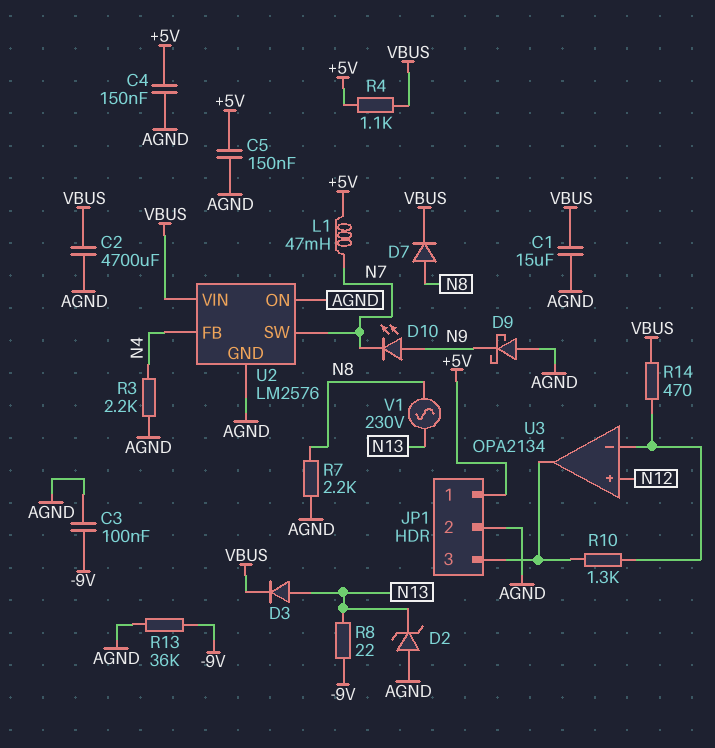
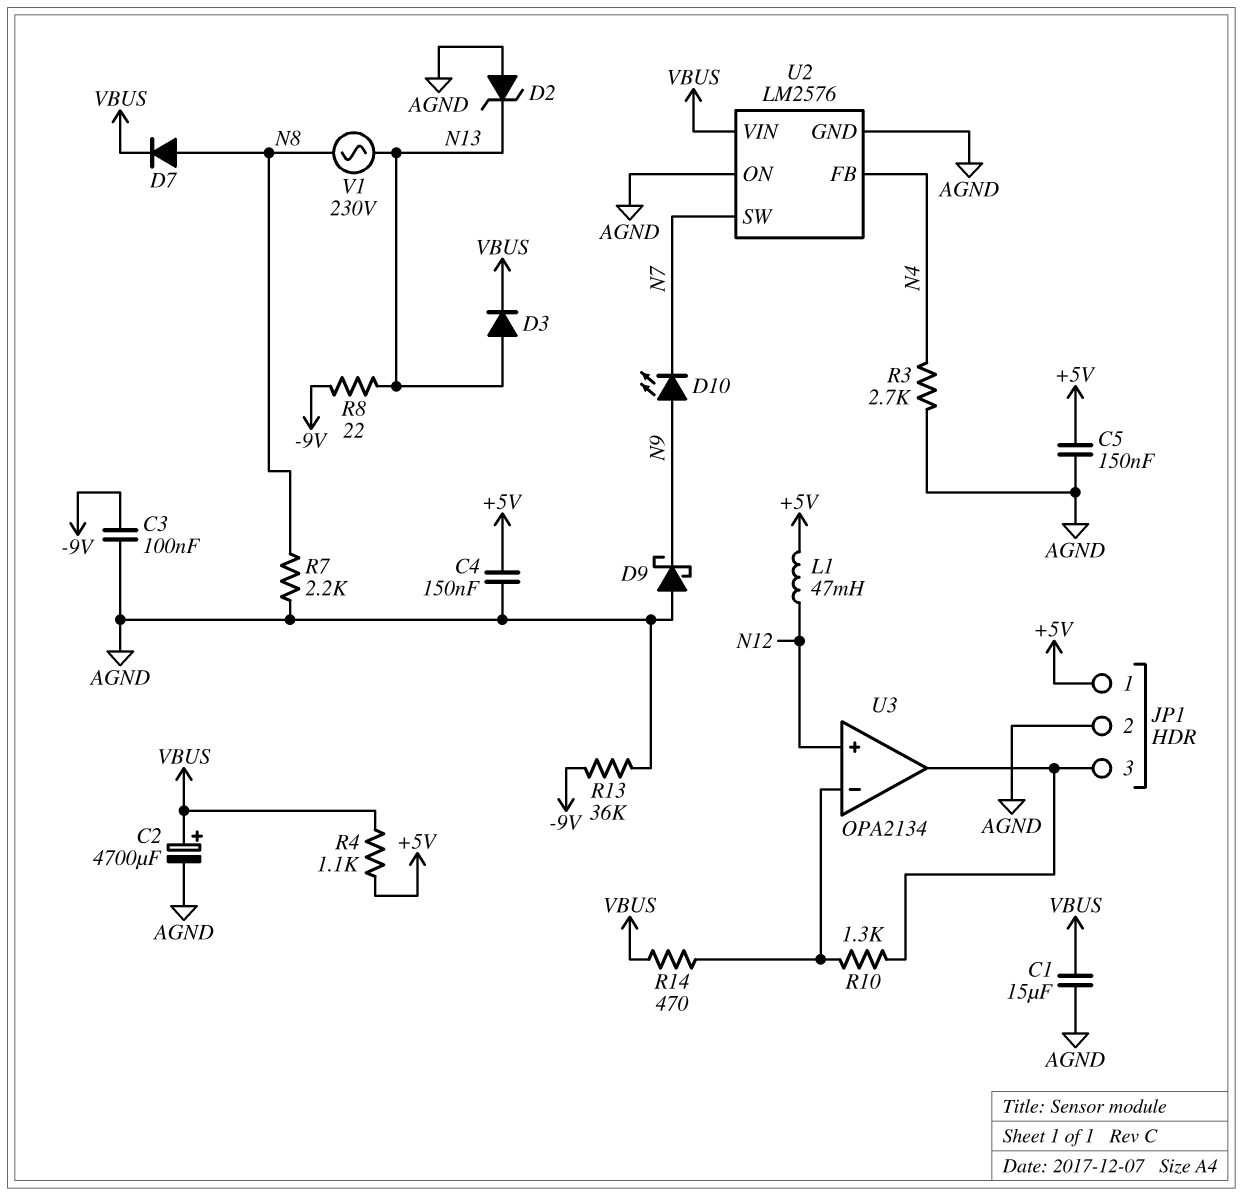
C2: 4700uF (AGND, VBUS) -> 4700uF (plus VBUS, minus AGND)
L1: 47mH (+5V, N7) -> 47mH (+5V, N12)
R3: 2.2k (AGND, N4) -> 2.7k (AGND, N4)

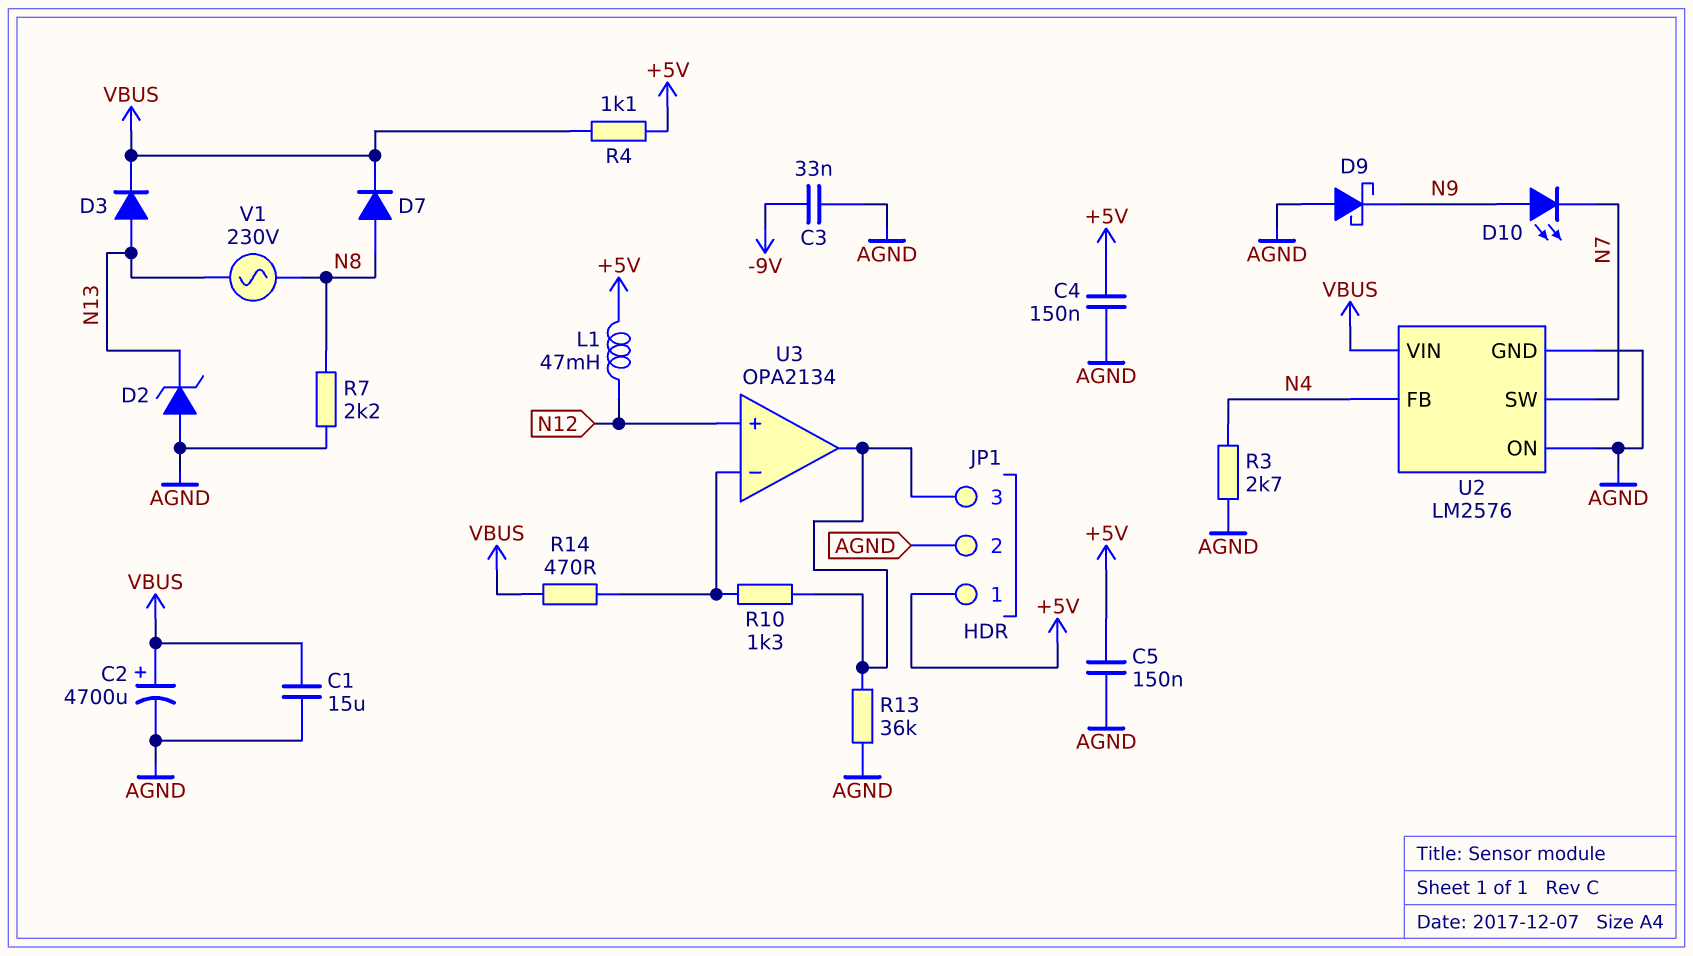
C3: 100nF (-9V, AGND) -> 33nF (-9V, AGND)
R8: 22 (-9V, N13) -> none
R13: 36k (-9V, AGND) -> 36k (AGND, JP1/3)

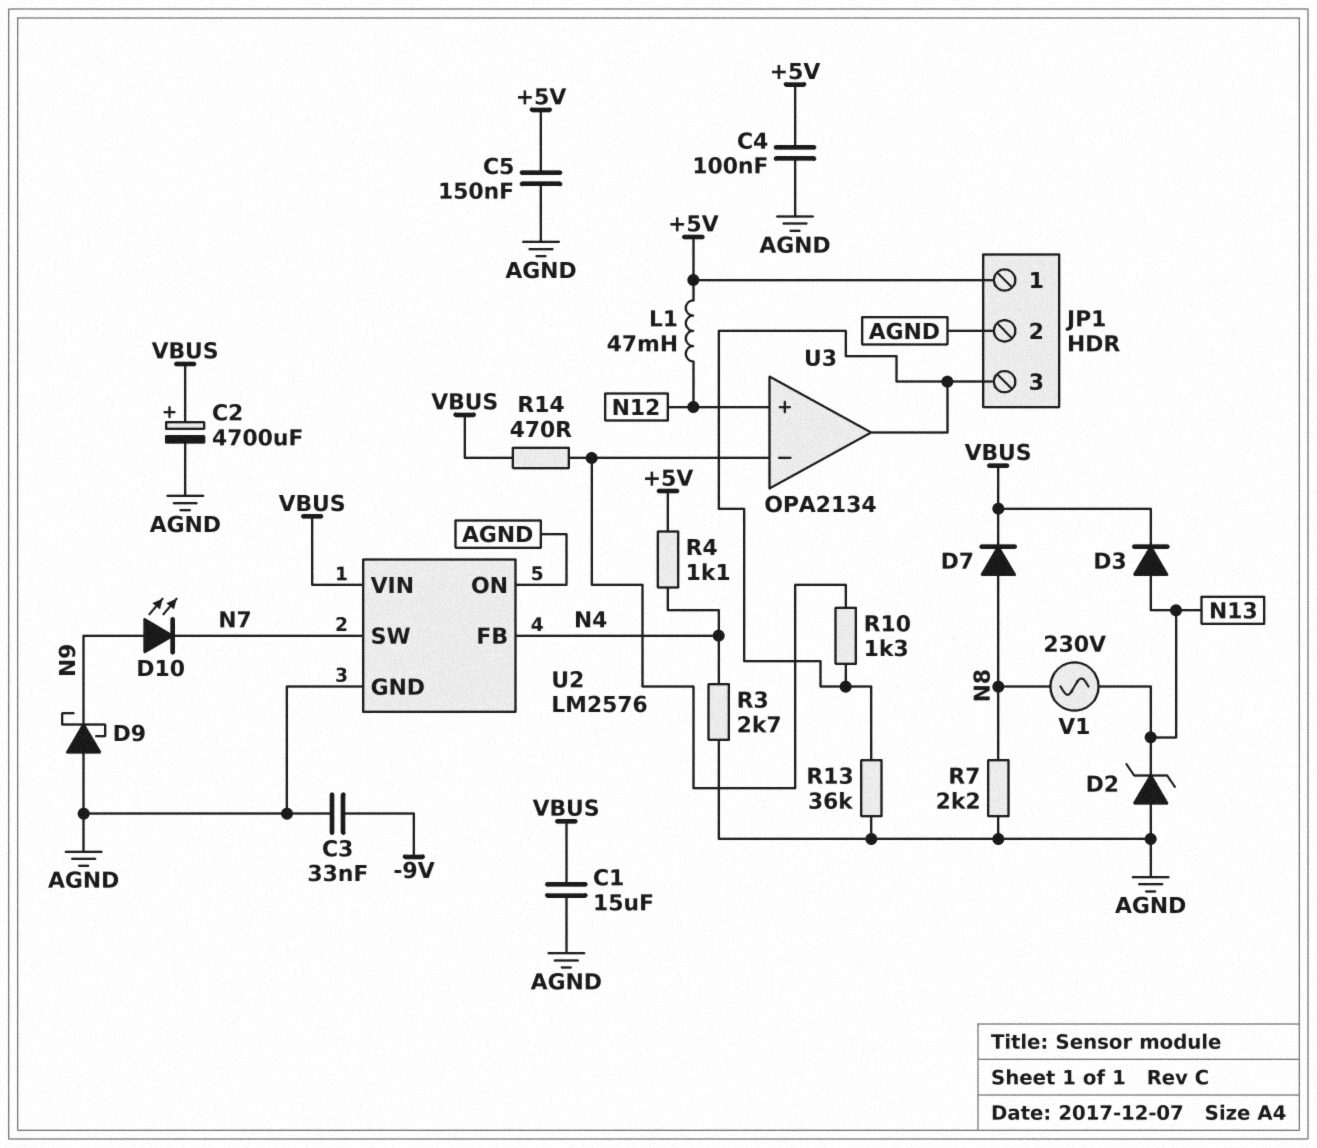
C4: 150nF (+5V, AGND) -> 100nF (+5V, AGND)
R4: 1.1k (+5V, VBUS) -> 1.1k (+5V, N4)

